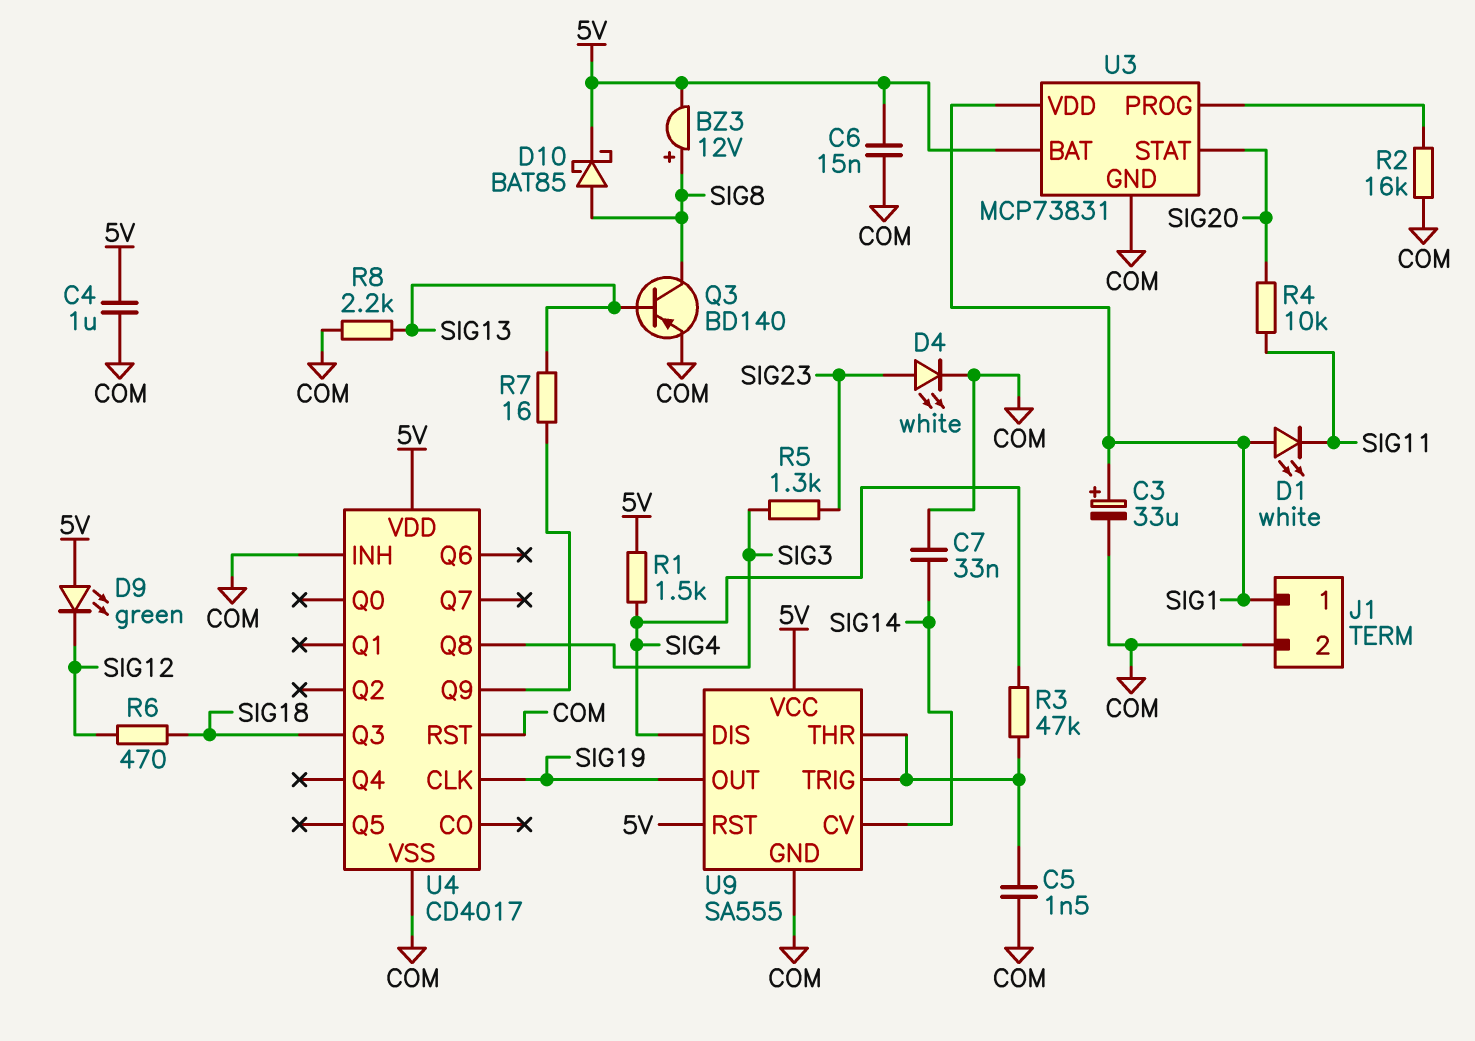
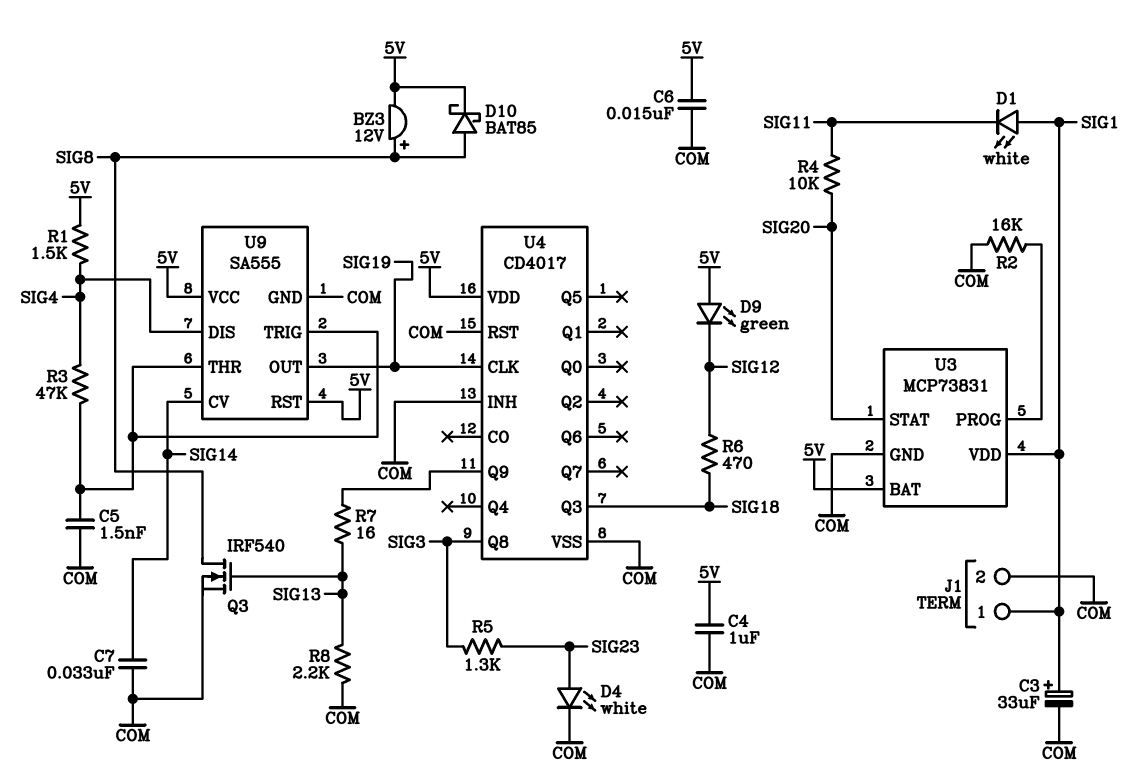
Q3: PNP BD140 (B SIG13, C SIG8, E COM) -> NMOS IRF540 (G SIG13, D SIG8, S COM)

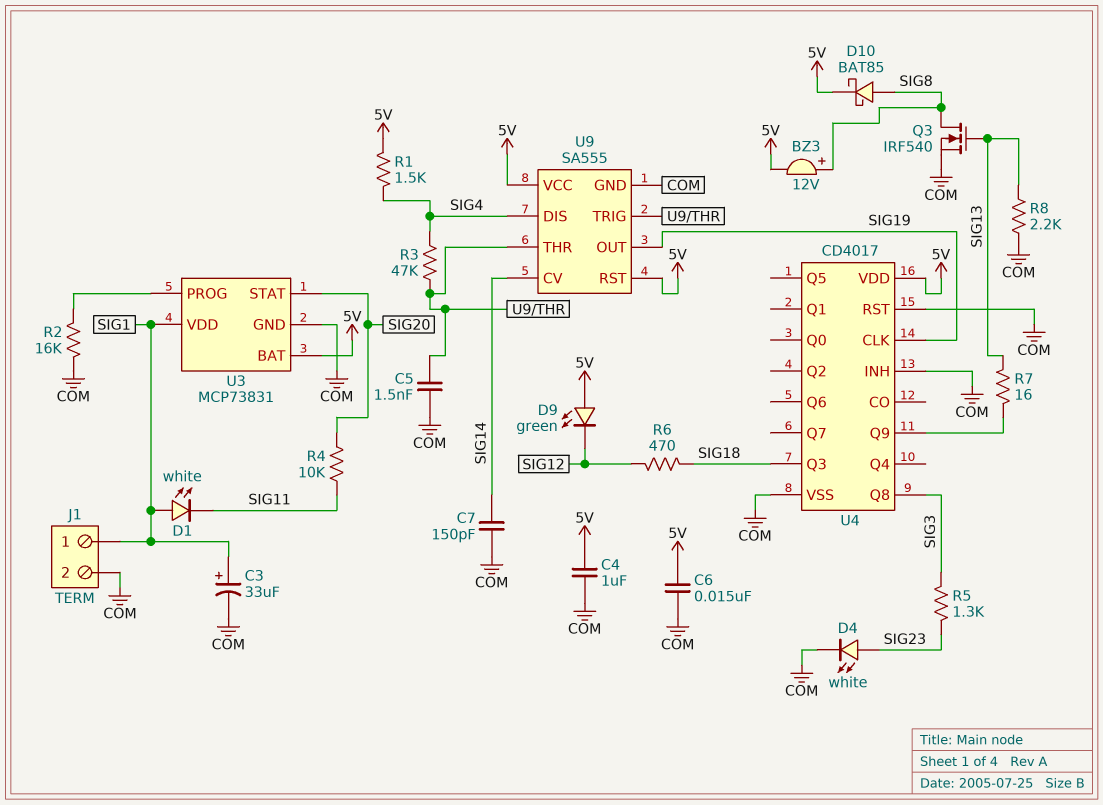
C7: 33nF (COM, SIG14) -> 150pF (COM, SIG14)

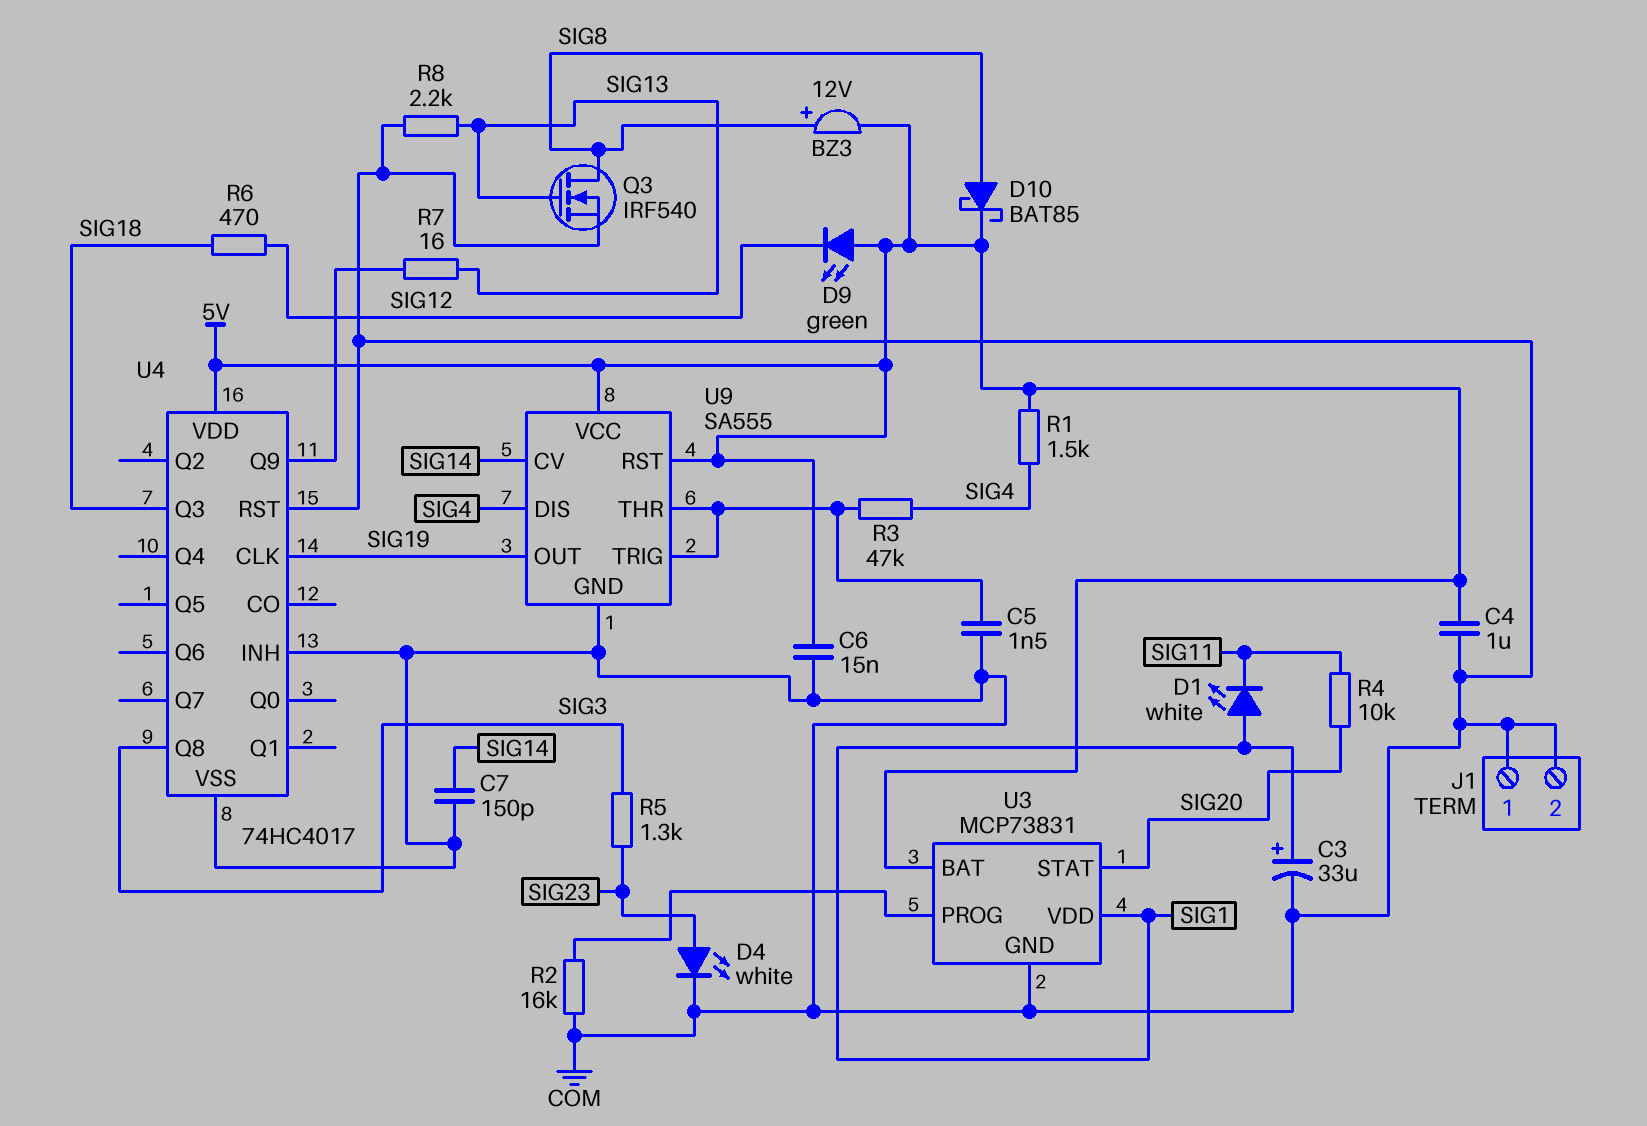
J1 pin 1: SIG1 -> COM
U4: CD4017 -> 74HC4017

